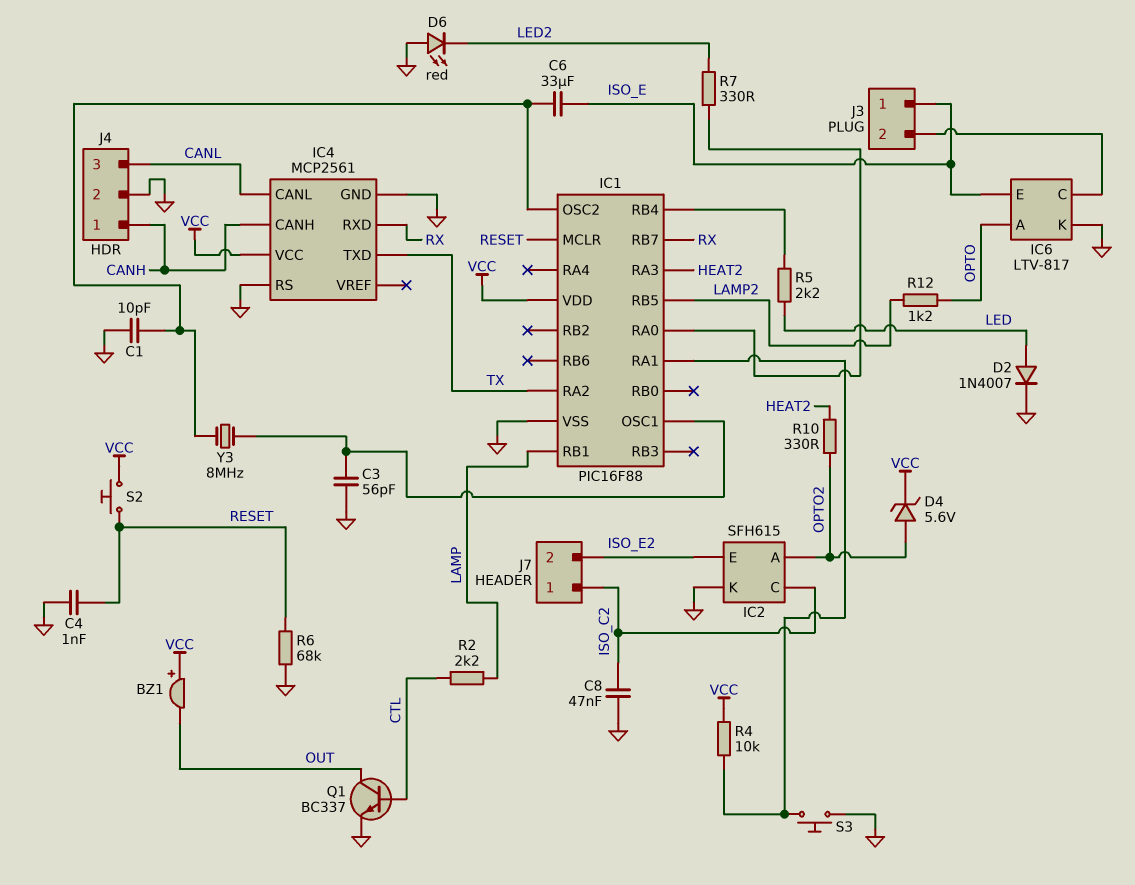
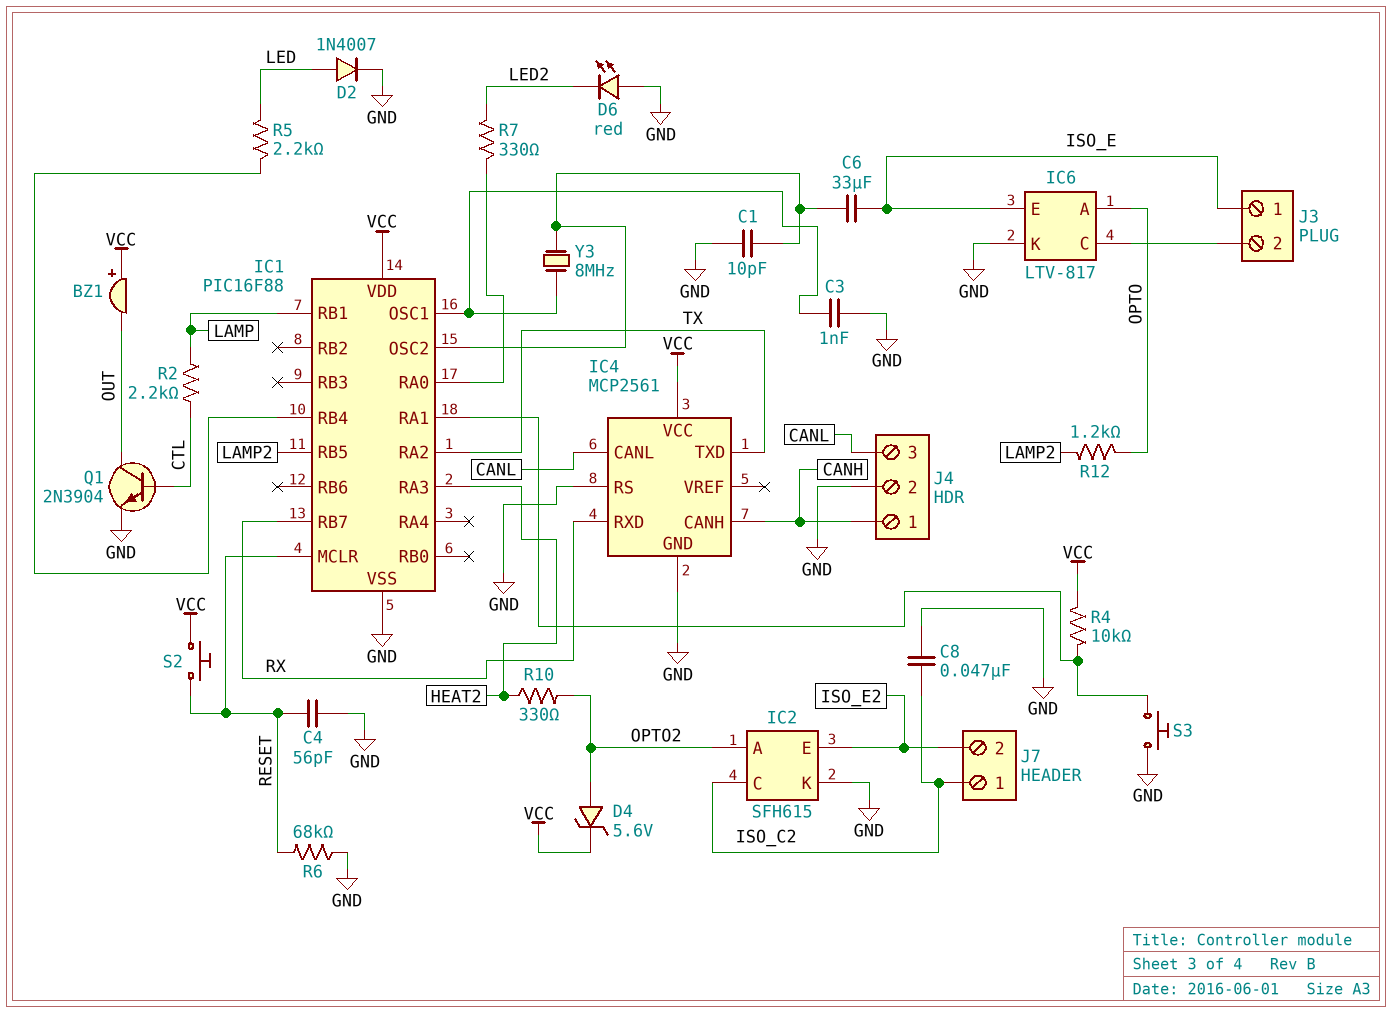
C3: 56pF (GND, IC1/OSC1) -> 1nF (GND, IC1/OSC1)
C4: 1nF (GND, RESET) -> 56pF (GND, RESET)
Q1: NPN BC337 (B CTL, C OUT, E GND) -> NPN 2N3904 (B CTL, C OUT, E GND)

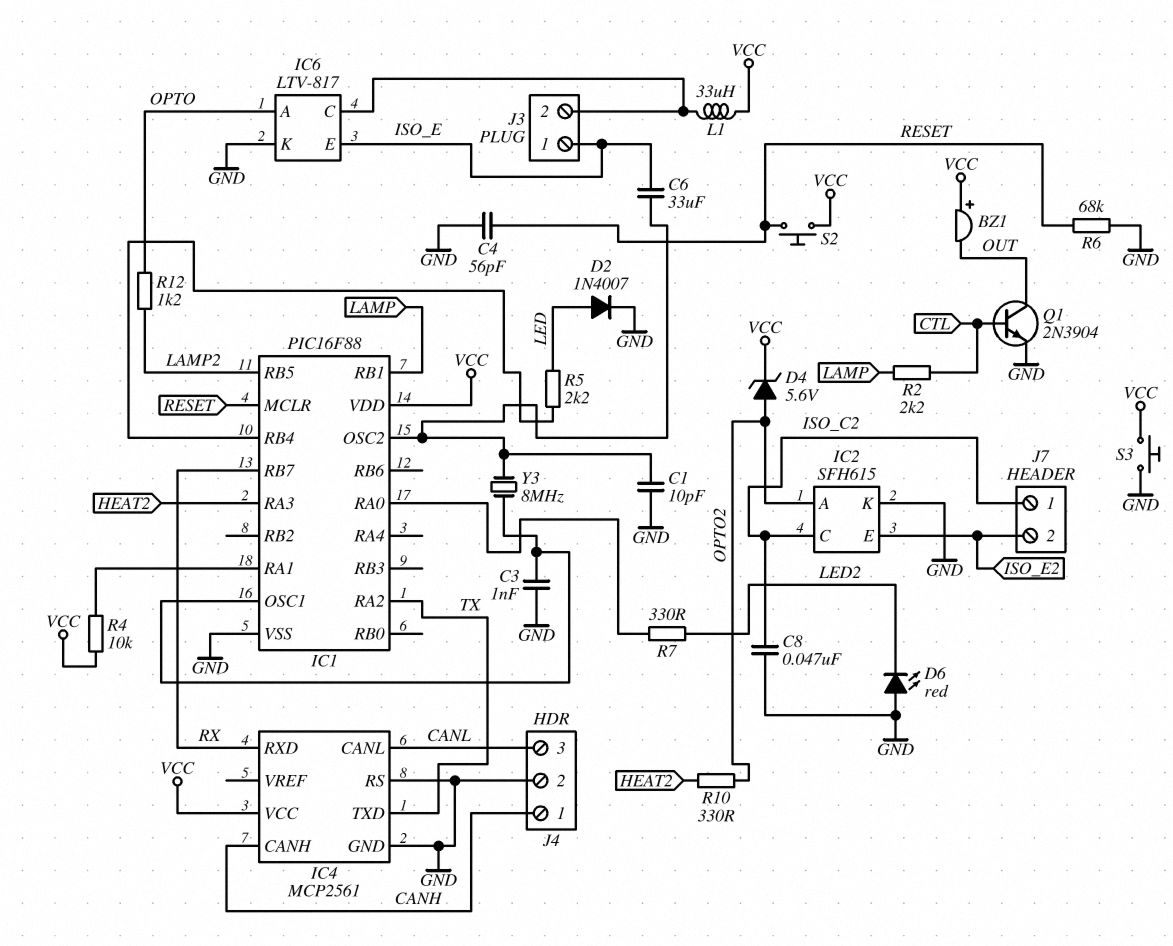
L1: none -> 33uH (IC6/C, VCC)
S3: button (GND, IC1/RA1) -> button (GND, VCC)

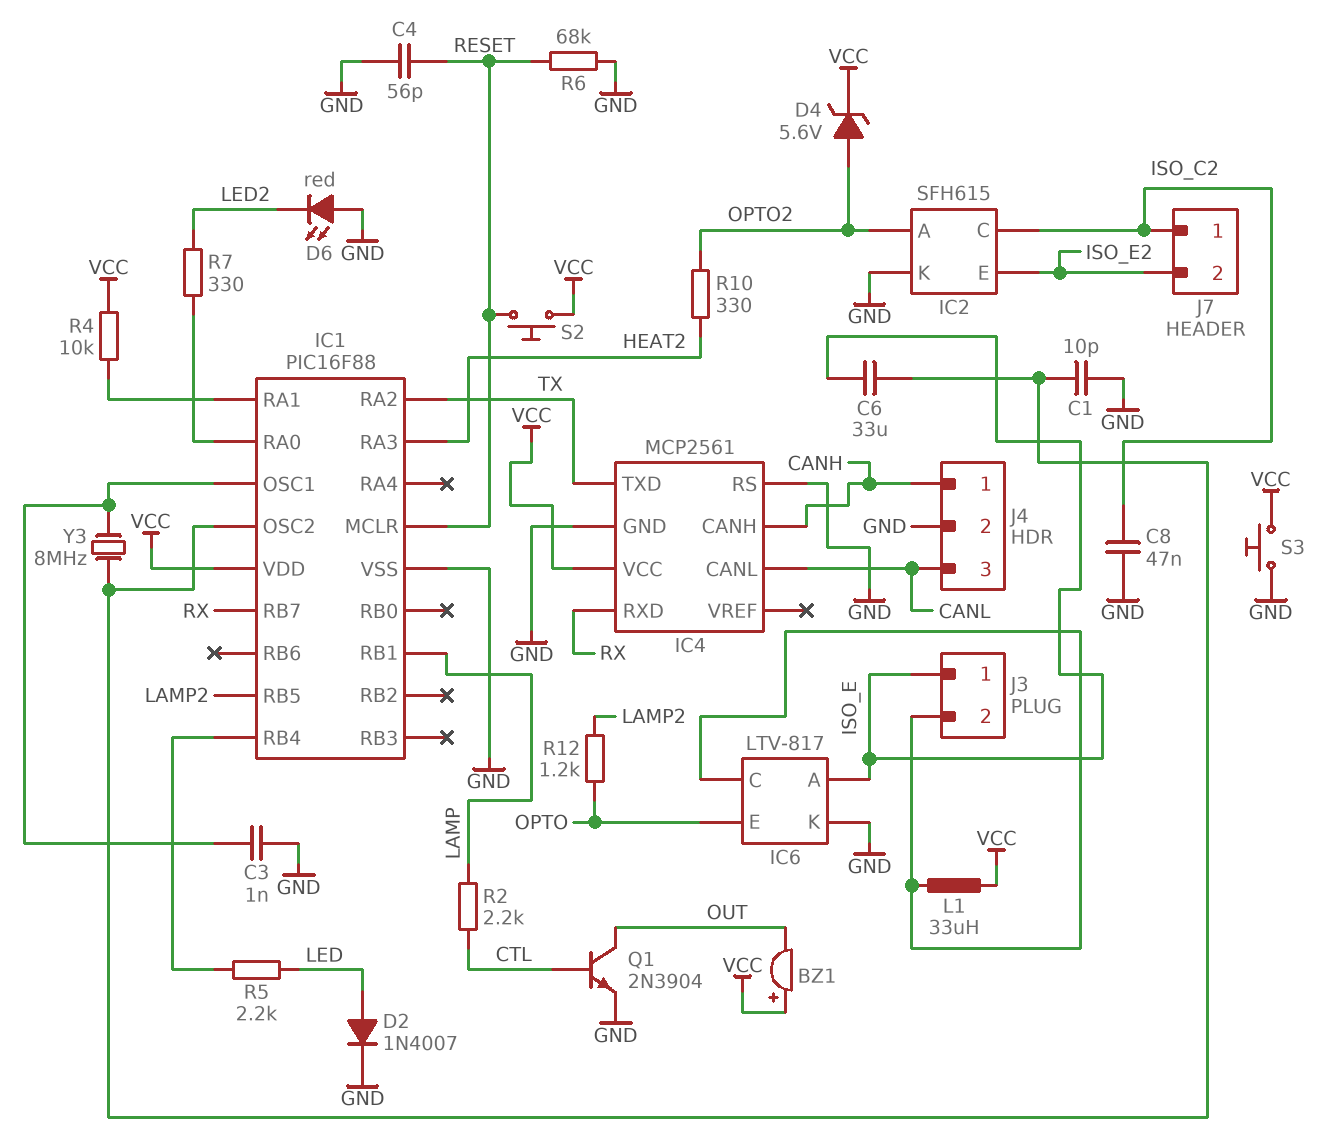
IC6 pin A: OPTO -> ISO_E
IC6 pin E: ISO_E -> OPTO

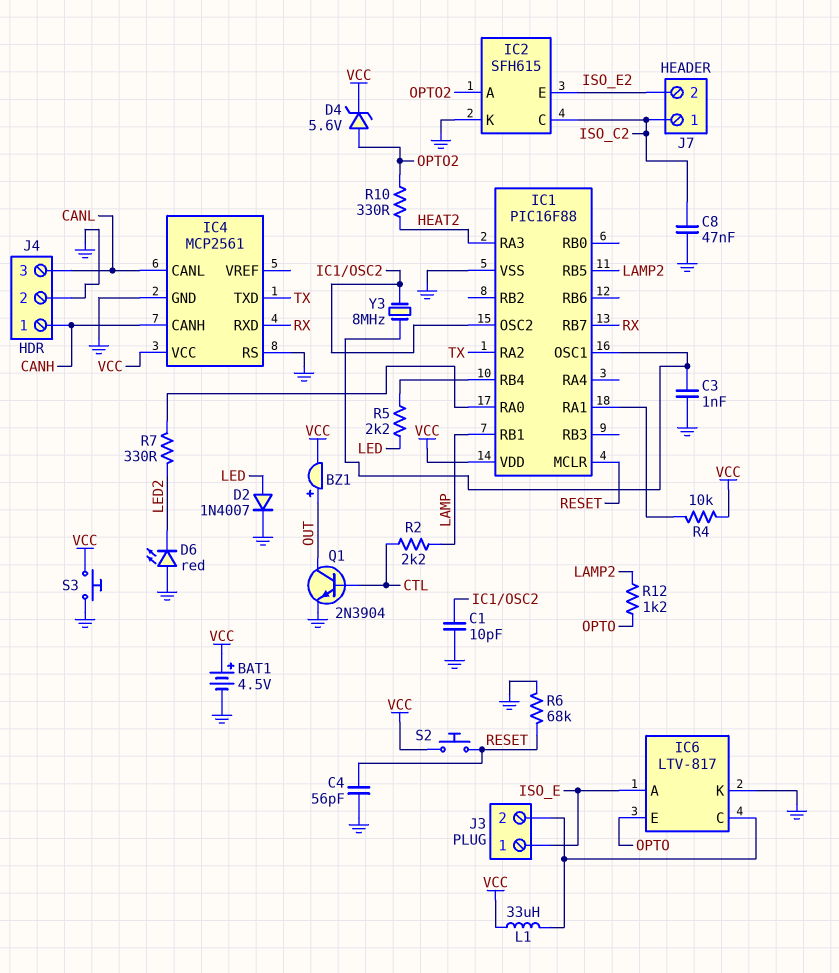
BAT1: none -> 4.5V (plus VCC, minus GND)
BZ1: buzzer (plus VCC, minus OUT) -> buzzer (plus OUT, minus VCC)
C6: 33uF (IC1/OSC2, ISO_E) -> none

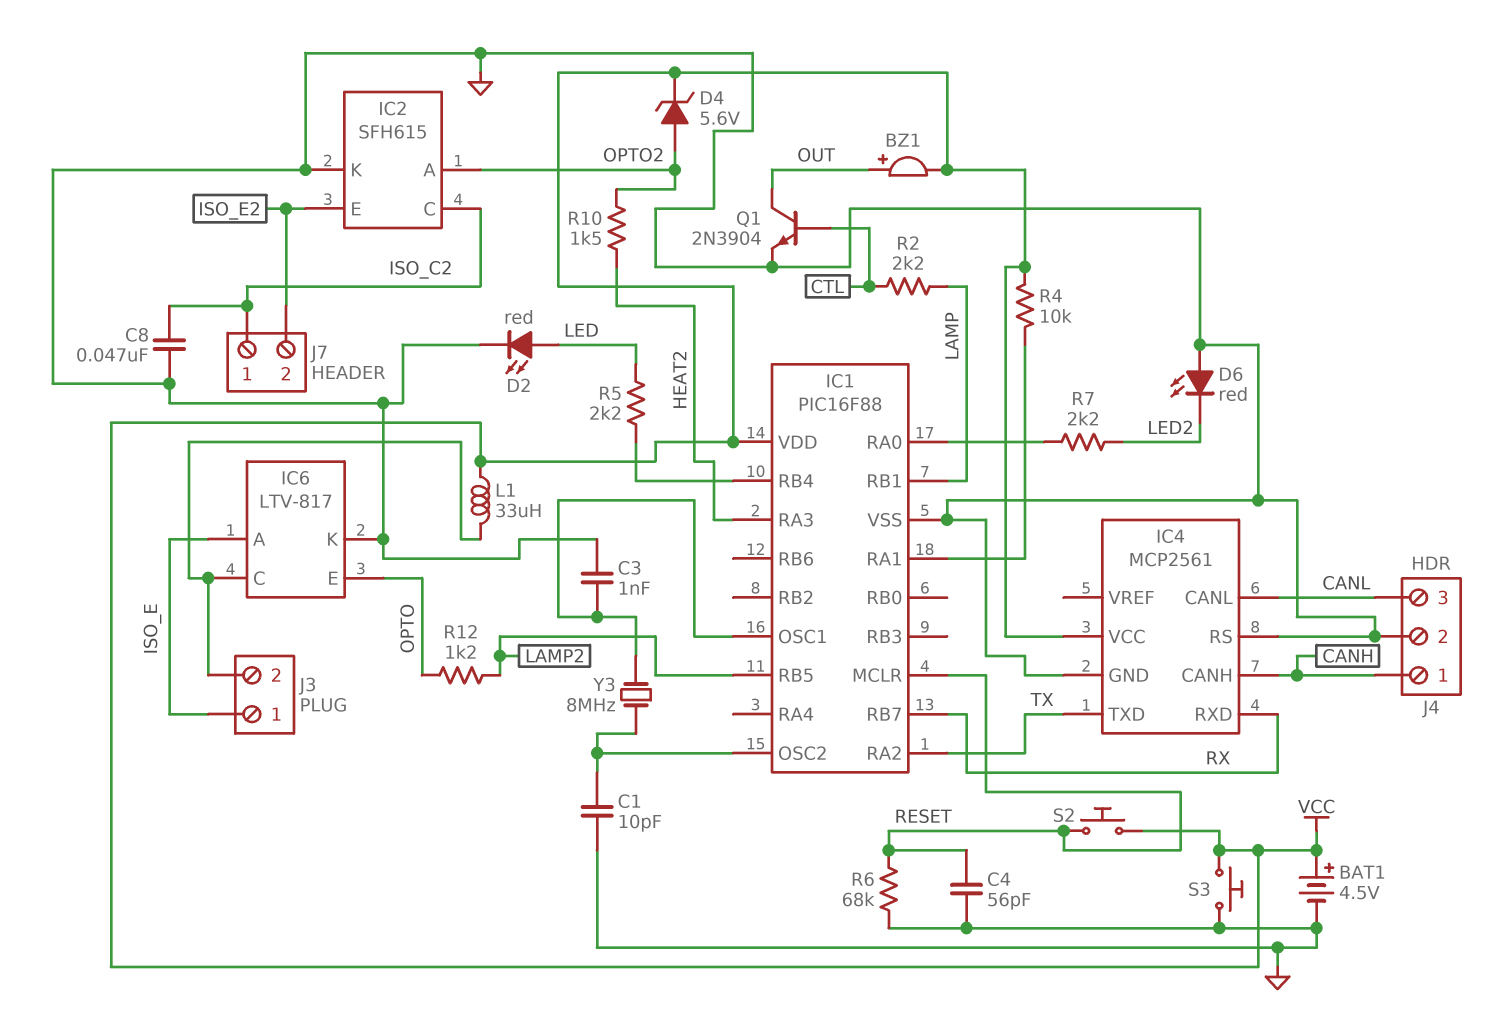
D2: diode 1N4007 (A LED, K GND) -> LED red (A LED, K GND)
R7: 330 (IC1/RA0, LED2) -> 2.2k (IC1/RA0, LED2)
R10: 330 (HEAT2, OPTO2) -> 1.5k (HEAT2, OPTO2)

